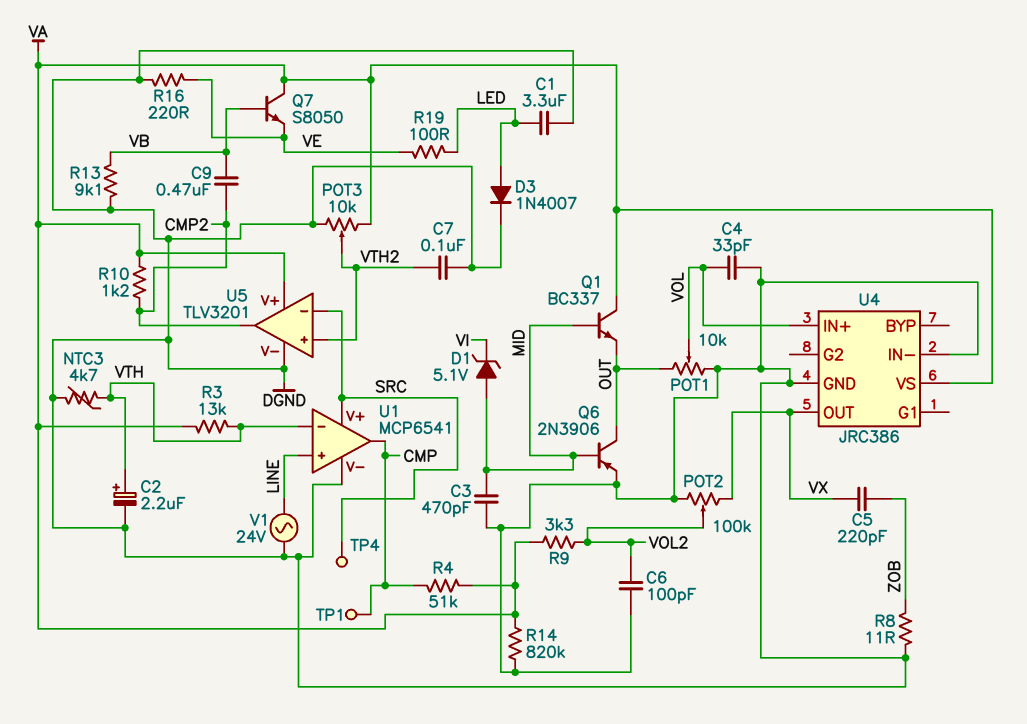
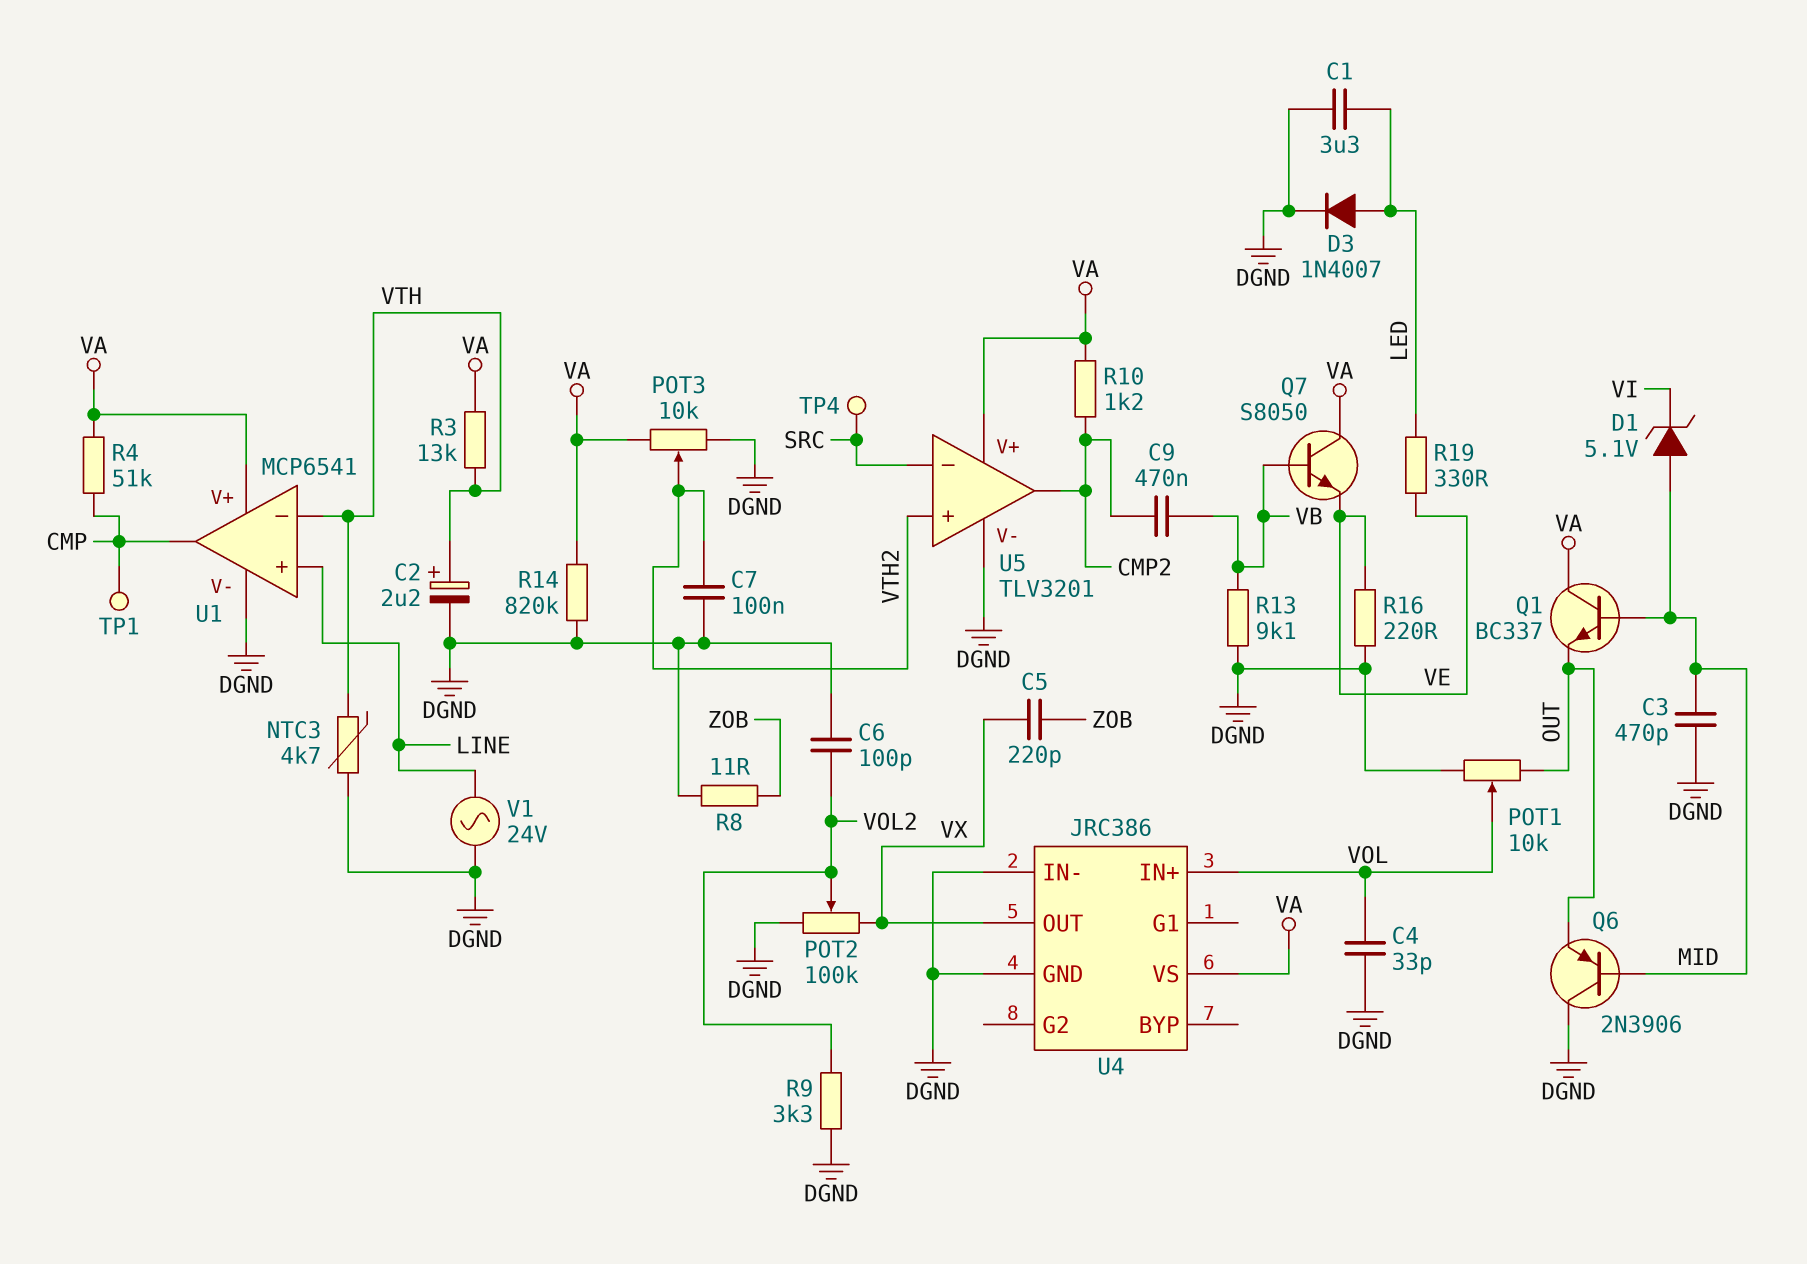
Q6: PNP 2N3906 (B MID, C OUT, E DGND) -> PNP 2N3906 (B MID, C DGND, E OUT)
R9: 3.3k (VA, VOL2) -> 3.3k (DGND, VOL2)
R19: 100 (LED, VE) -> 330 (LED, VE)
U1 pin V+: SRC -> VA

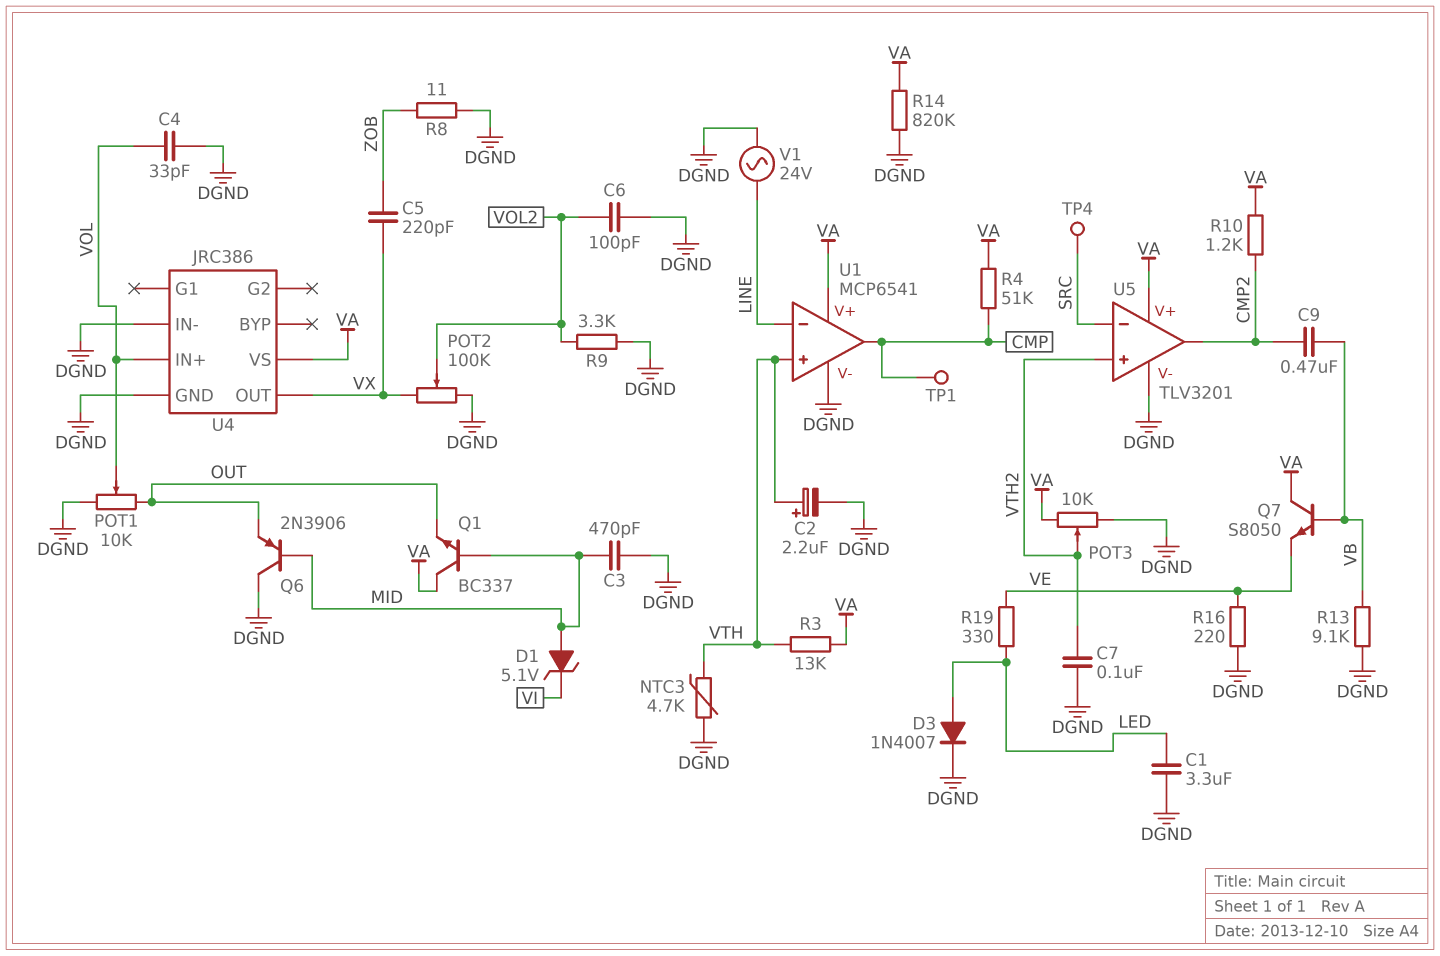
U1 pin in+: LINE -> VTH
U1 pin in-: VTH -> LINE

